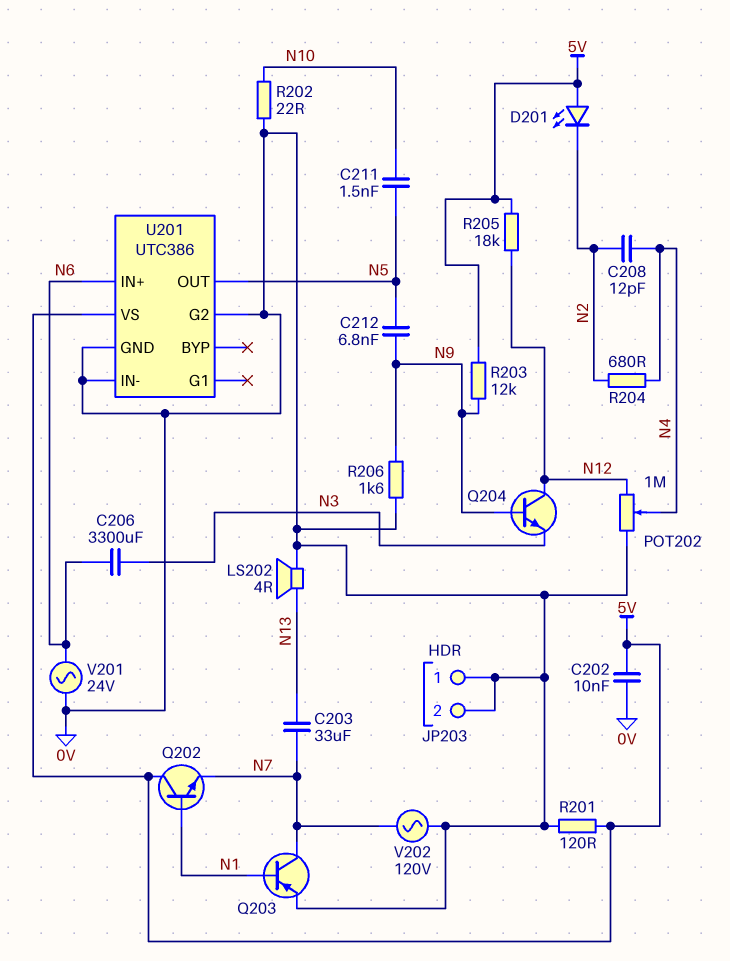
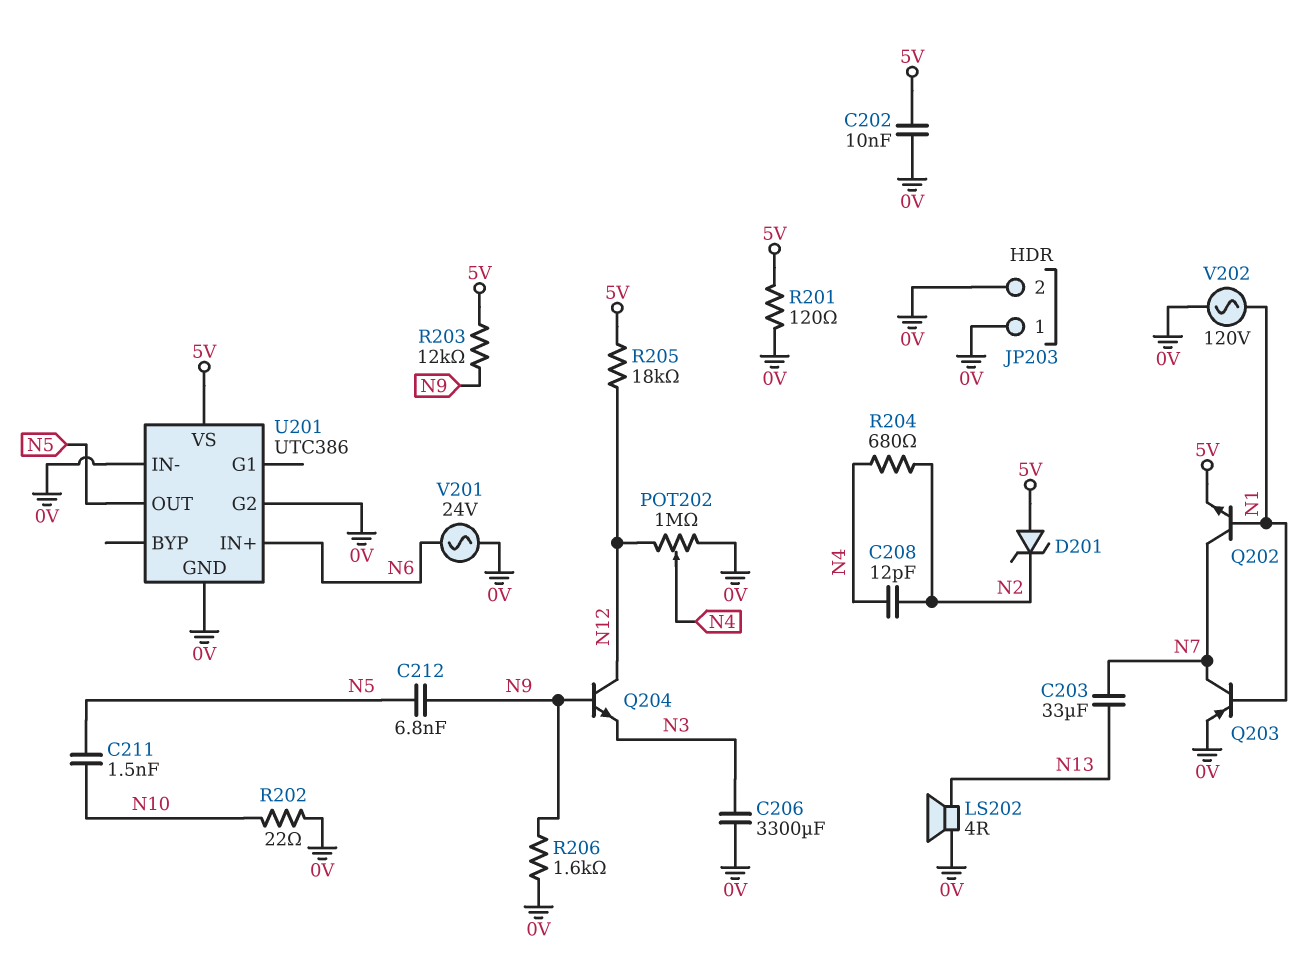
C206: 3300uF (N3, N6) -> 3300uF (0V, N3)
D201: LED (A 5V, K N2) -> zener (A 5V, K N2)
Q202: NPN (B N1, C 5V, E N7) -> NPN (B N1, C N7, E 5V)
V202: AC 120V (0V, N7) -> AC 120V (0V, N1)

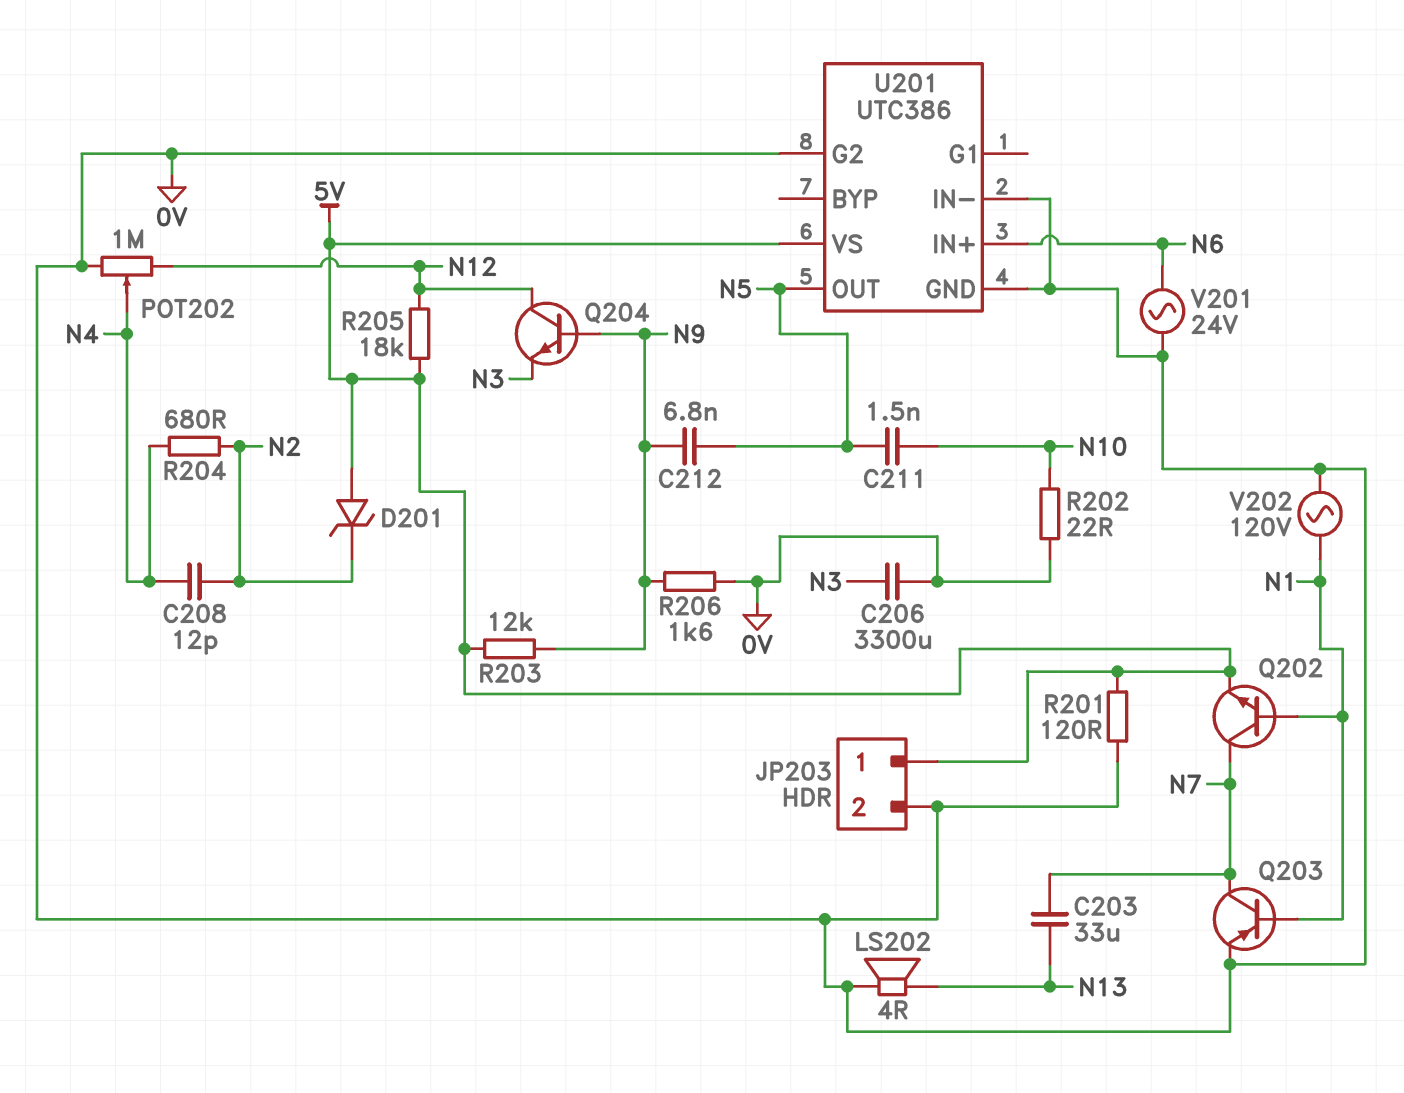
C202: 10nF (0V, 5V) -> none
JP203 pin 1: 0V -> 5V

